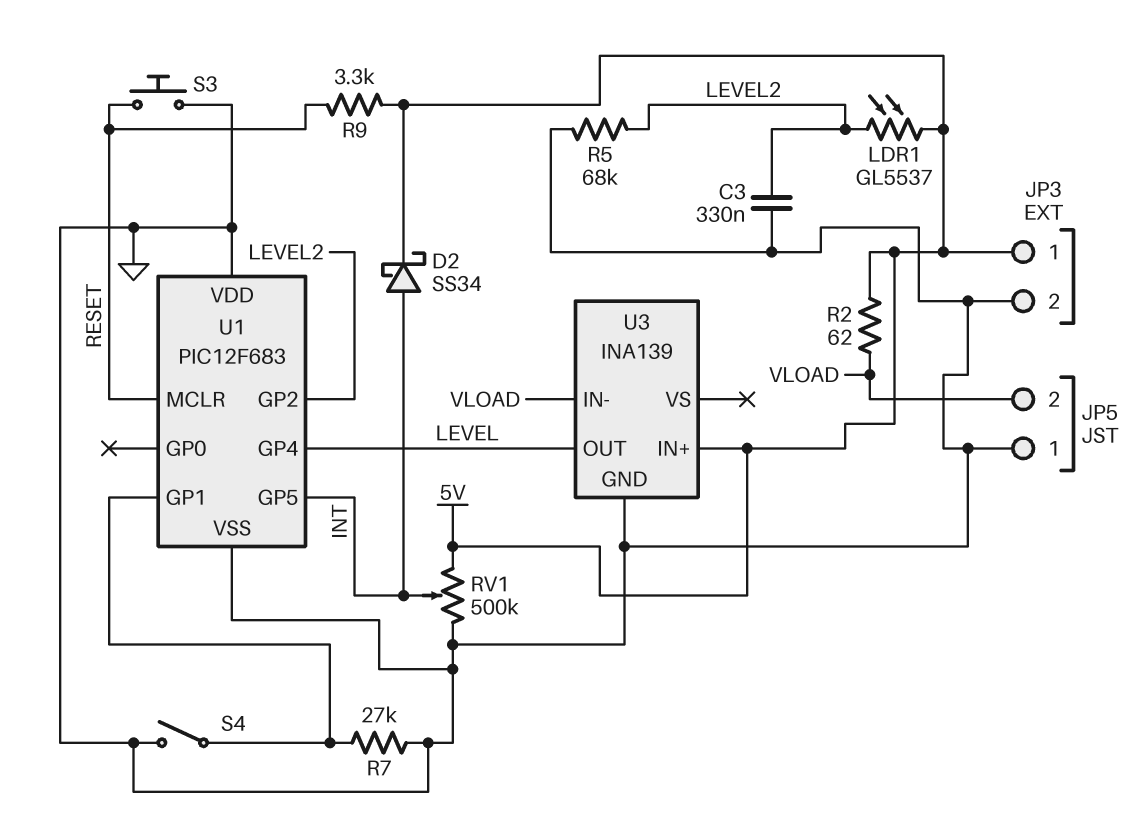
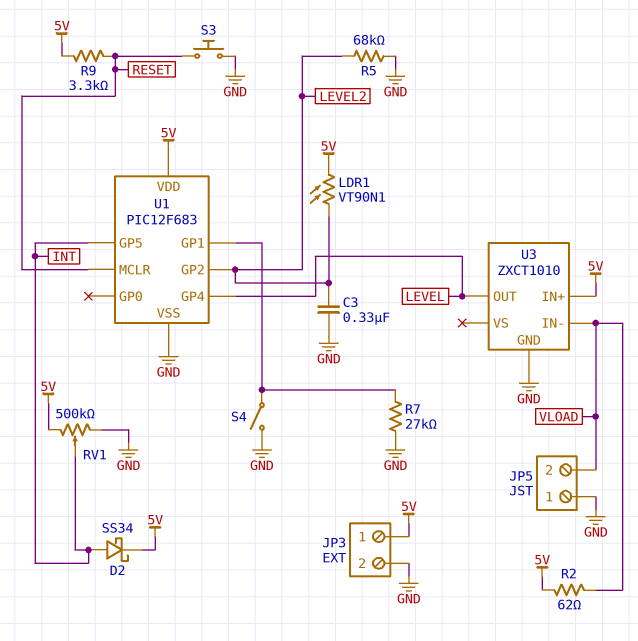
LDR1: GL5537 (5V, LEVEL2) -> VT90N1 (5V, LEVEL2)
U1 pin VDD: GND -> 5V
U3: INA139 -> ZXCT1010

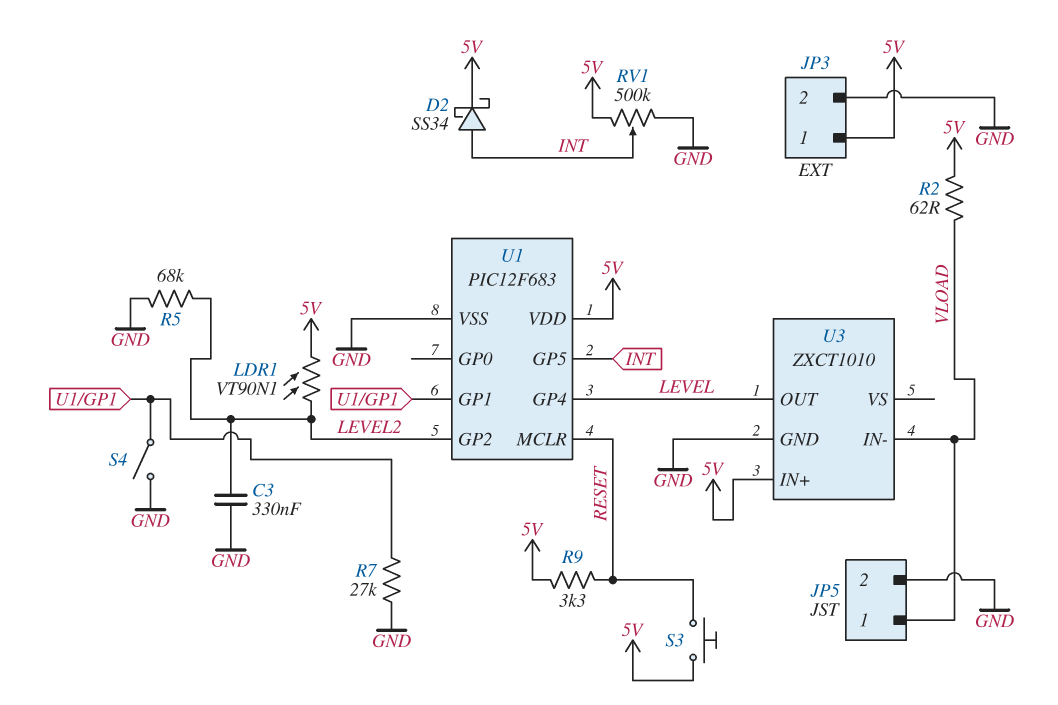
JP5 pin 1: GND -> VLOAD
JP5 pin 2: VLOAD -> GND
S3: button (GND, RESET) -> button (5V, RESET)

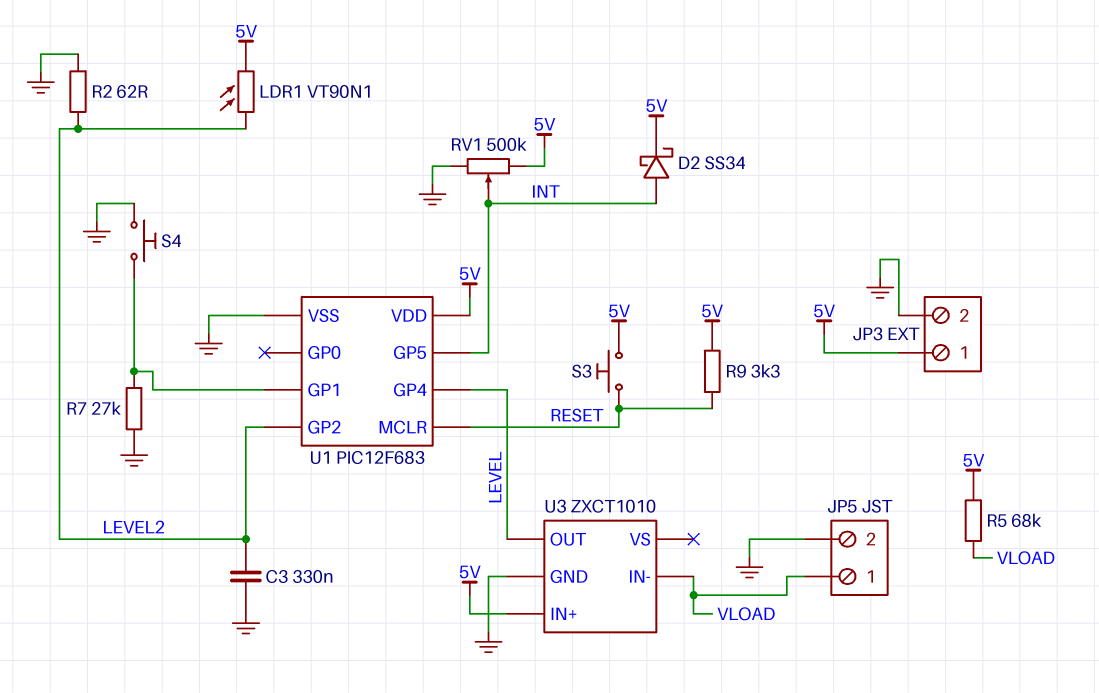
R2: 62 (5V, VLOAD) -> 62 (GND, LEVEL2)
R5: 68k (GND, LEVEL2) -> 68k (5V, VLOAD)
S4: switch (GND, U1/GP1) -> button (GND, U1/GP1)

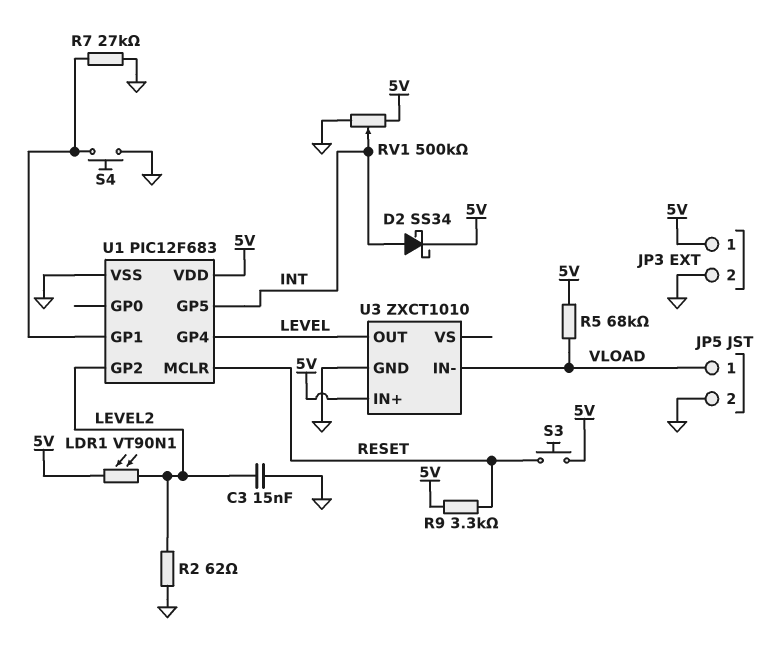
C3: 330nF (GND, LEVEL2) -> 15nF (GND, LEVEL2)

